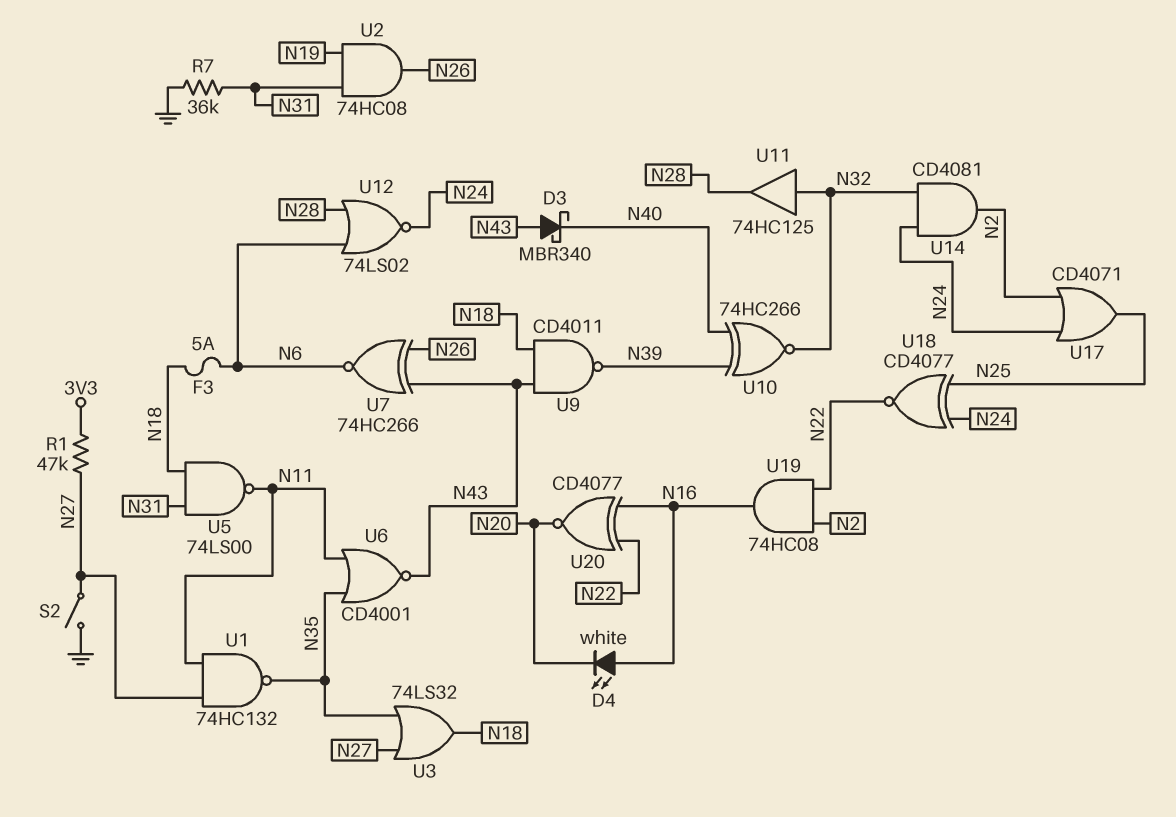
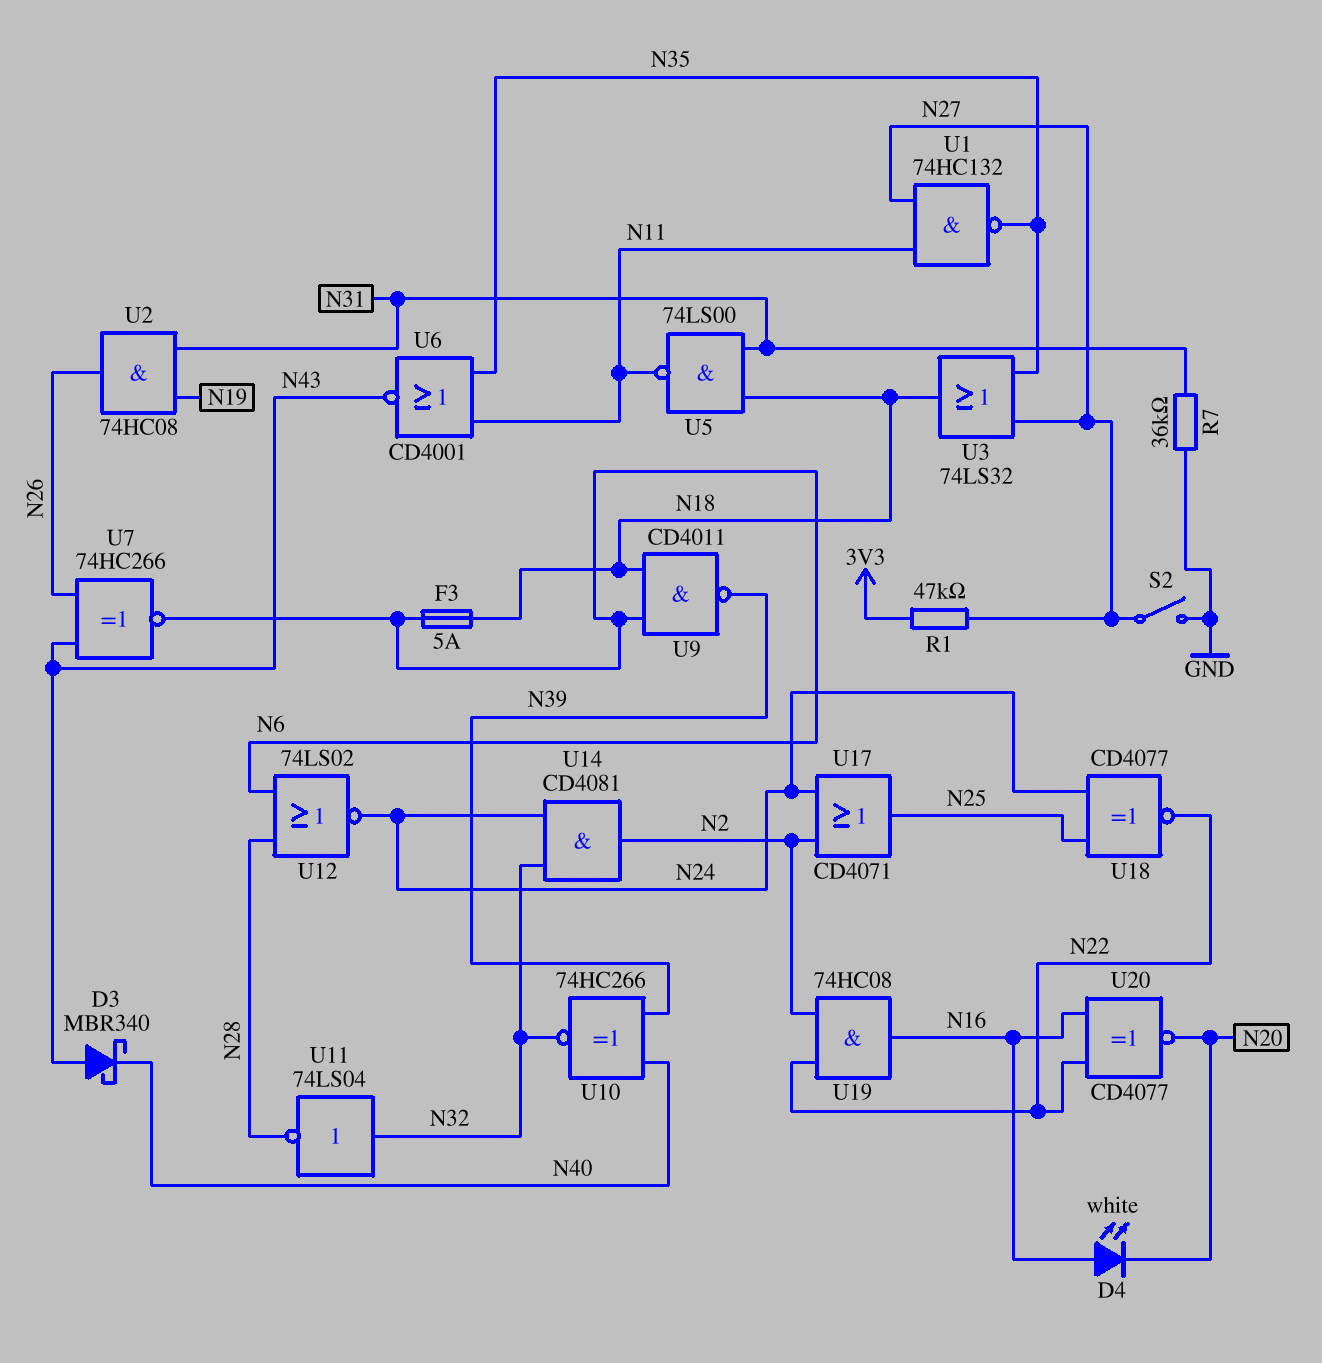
U9: NAND CD4011 (in N18, in N43, out N39) -> NAND CD4011 (in N6, in N18, out N39)
U11: buffer 74HC125 (in N32, out N28) -> NOT 74LS04 (in N32, out N28)

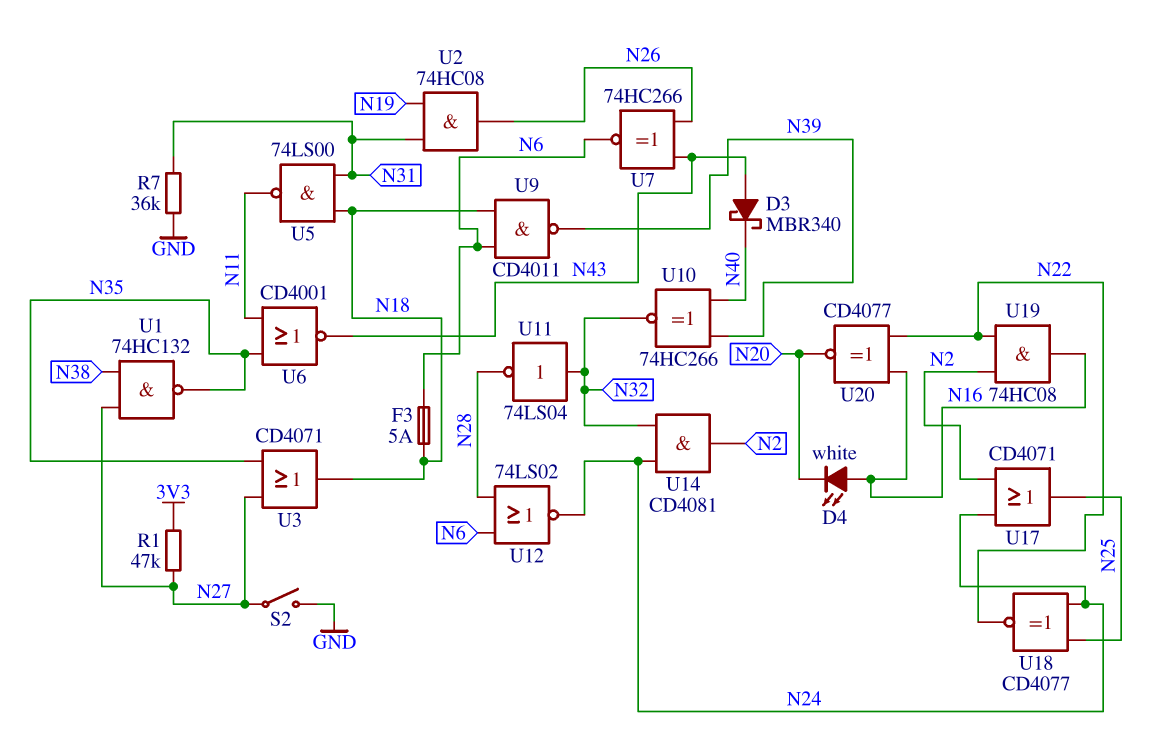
U1: NAND 74HC132 (in N11, in N27, out N35) -> NAND 74HC132 (in N27, in N38, out N35)
U3: OR 74LS32 (in N27, in N35, out N18) -> OR CD4071 (in N27, in N35, out N18)

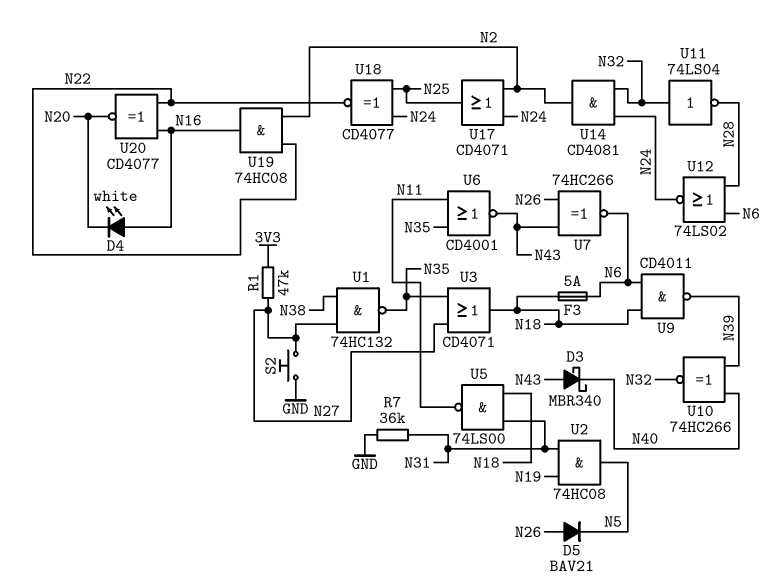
D5: none -> diode BAV21 (A N26, K N5)
S2: switch (GND, N27) -> button (GND, N27)
U2: AND 74HC08 (in N19, in N31, out N26) -> AND 74HC08 (in N19, in N31, out N5)

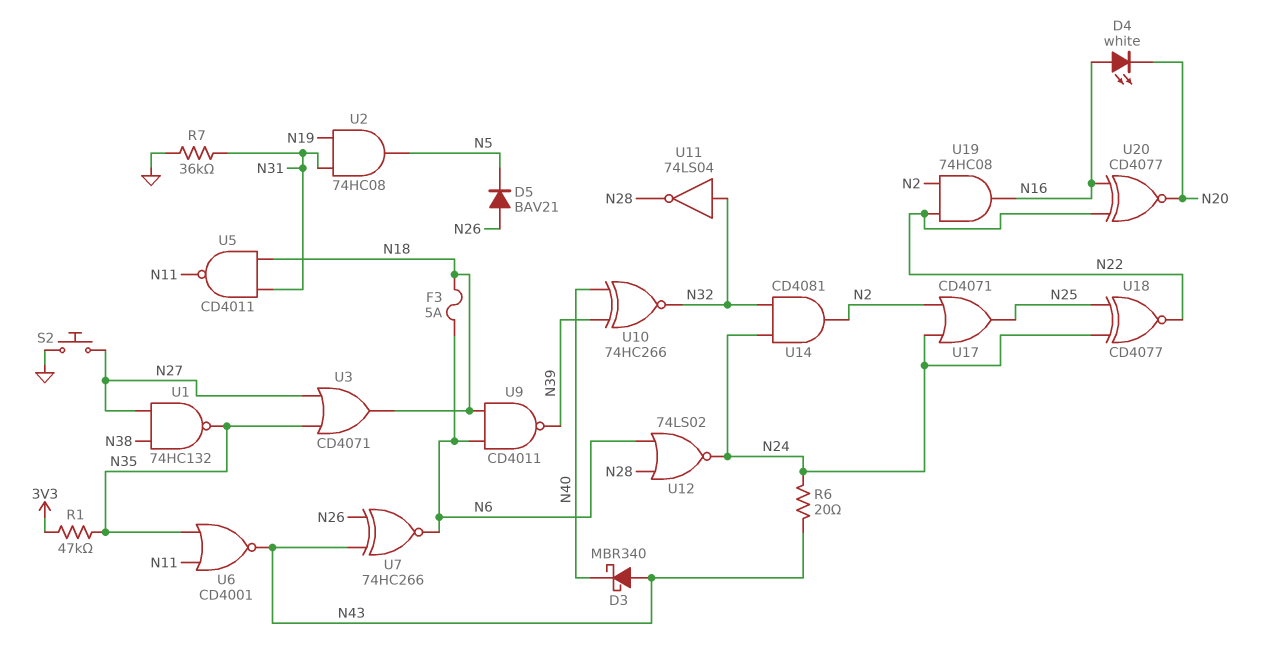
R1: 47k (3V3, N27) -> 47k (3V3, N35)
R6: none -> 20 (N24, N43)
U5: NAND 74LS00 (in N18, in N31, out N11) -> NAND CD4011 (in N18, in N31, out N11)

